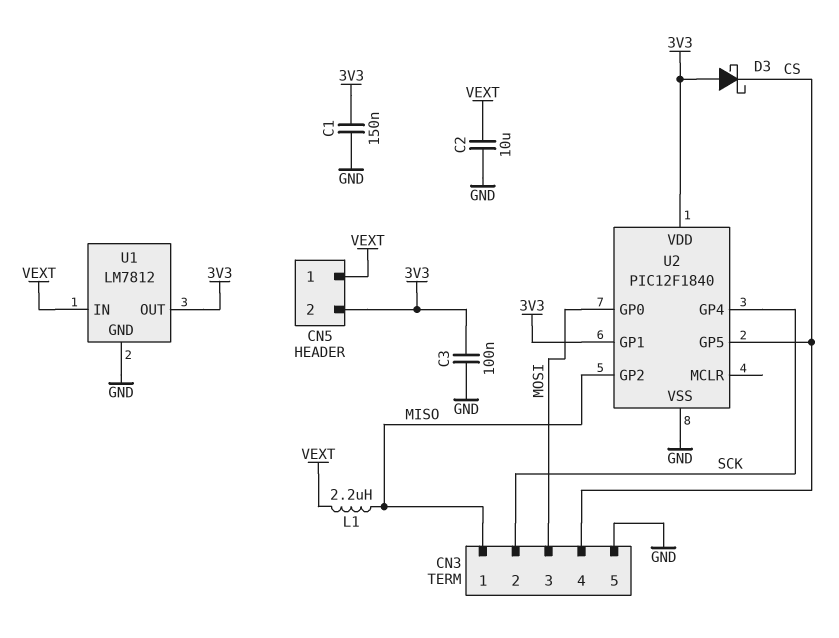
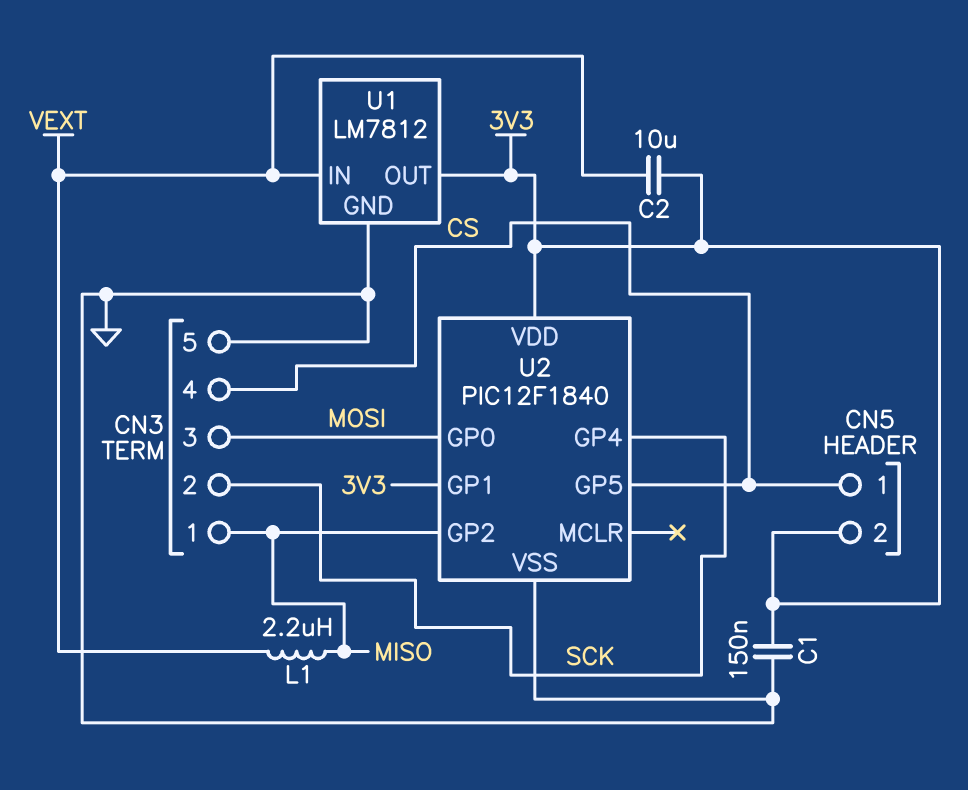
C2: 10uF (GND, VEXT) -> 10uF (3V3, VEXT)
C3: 100nF (3V3, GND) -> none
CN5 pin 1: VEXT -> CS
D3: schottky (A 3V3, K CS) -> none

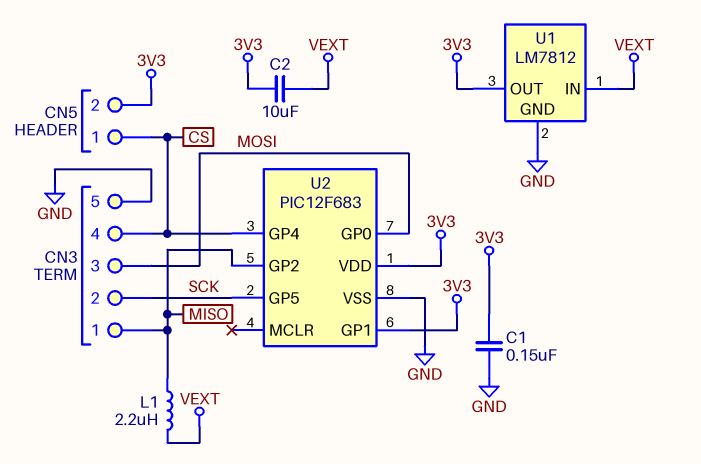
U2: PIC12F1840 -> PIC12F683
U2 pin GP4: SCK -> CS
U2 pin GP5: CS -> SCK

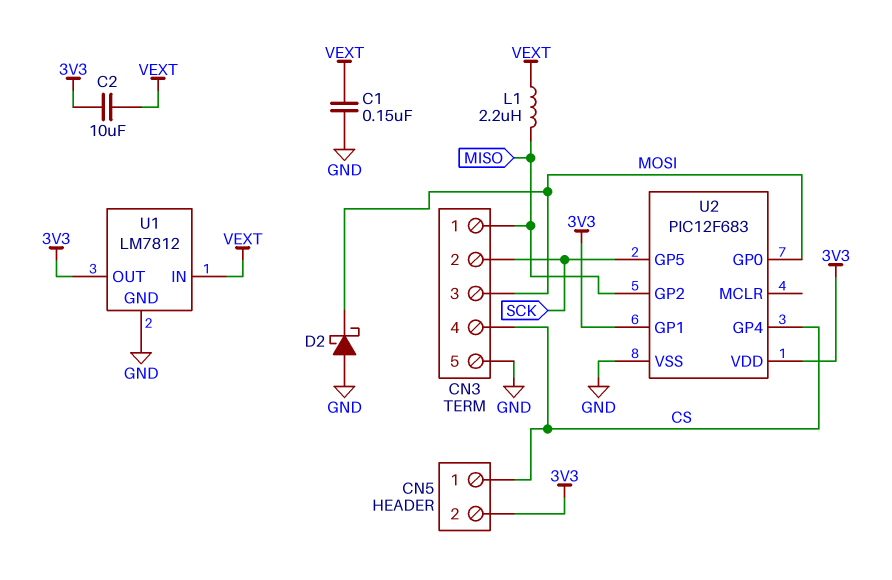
C1: 150nF (3V3, GND) -> 150nF (GND, VEXT)
D2: none -> schottky (A GND, K MOSI)

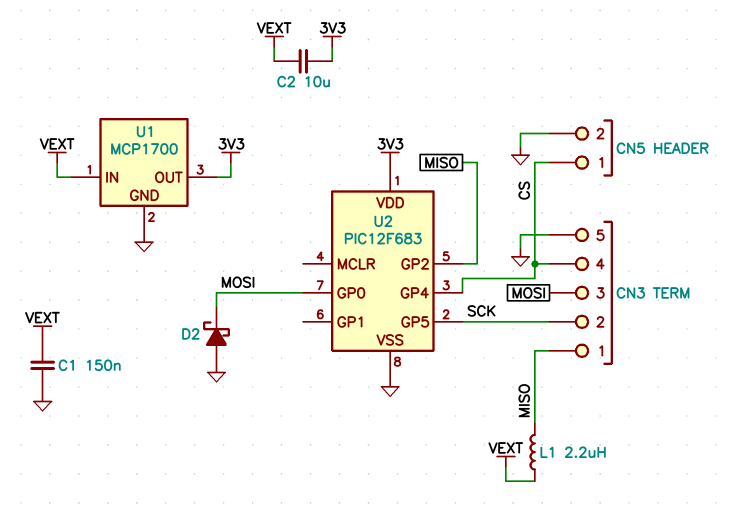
CN5 pin 2: 3V3 -> GND
U1: LM7812 -> MCP1700
U2 pin GP1: 3V3 -> none

